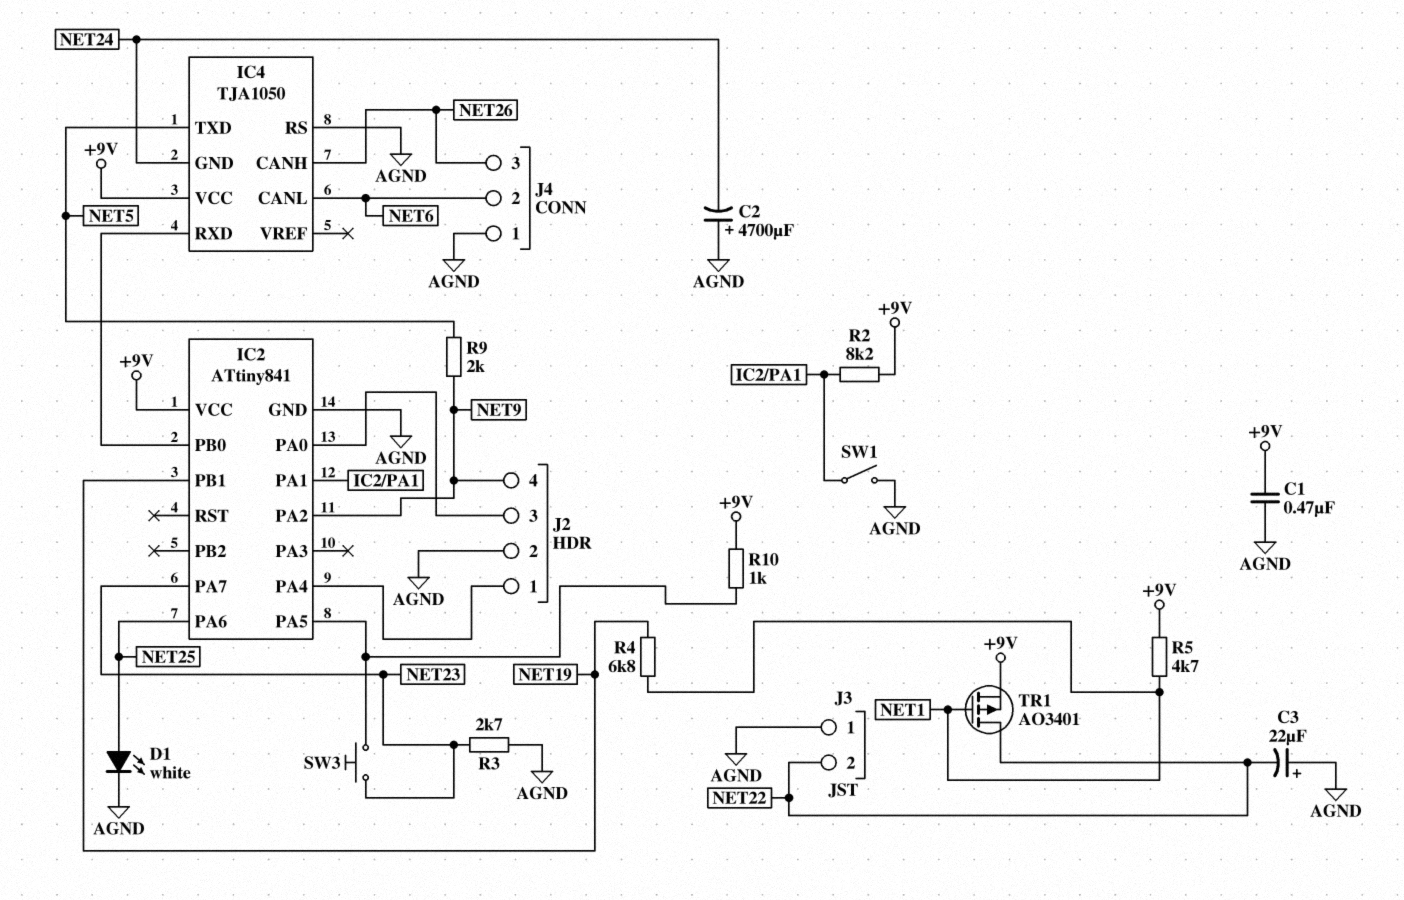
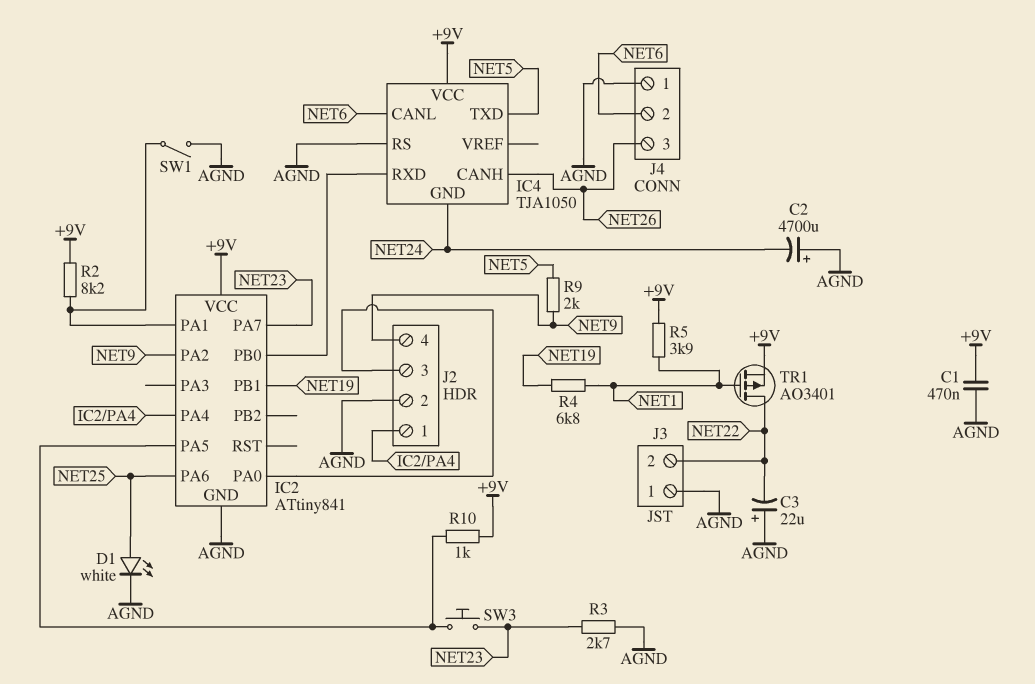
R5: 4.7k (+9V, NET1) -> 3.9k (+9V, NET1)

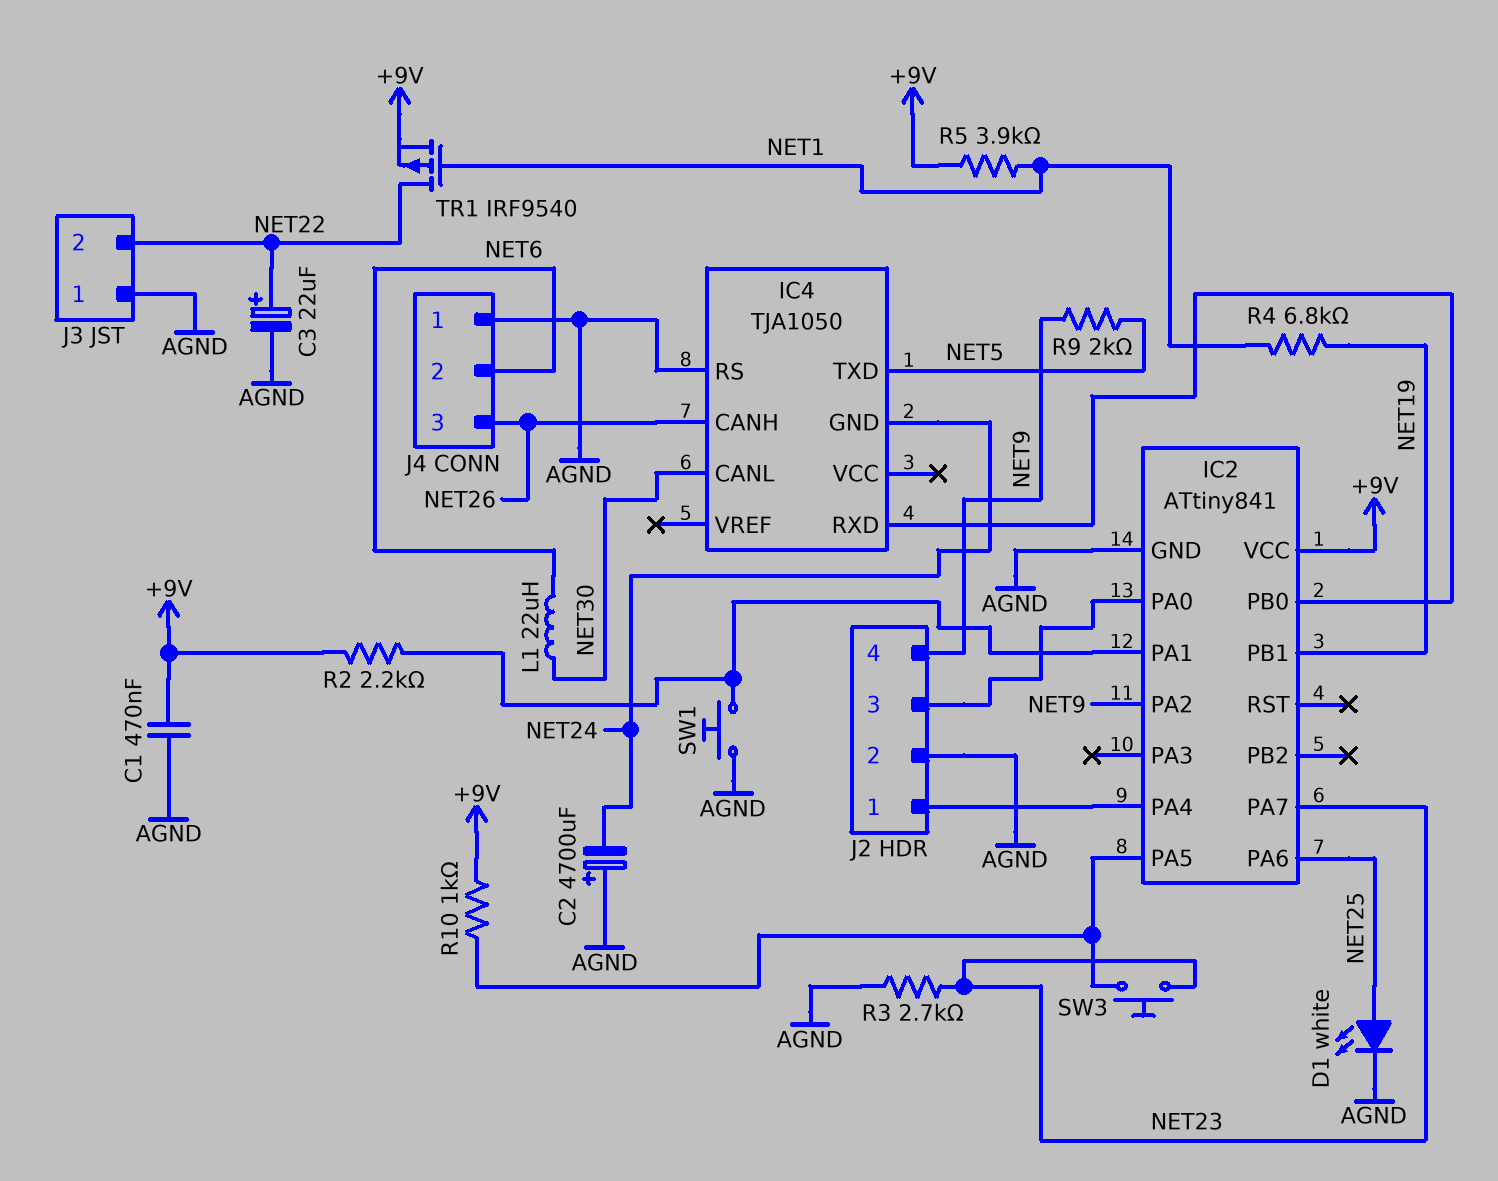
C3: 22uF (plus AGND, minus NET22) -> 22uF (plus NET22, minus AGND)
IC4 pin CANL: NET6 -> NET30
IC4 pin VCC: +9V -> none
L1: none -> 22uH (NET6, NET30)
R2: 8.2k (+9V, IC2/PA1) -> 2.2k (+9V, IC2/PA1)
SW1: switch (AGND, IC2/PA1) -> button (AGND, IC2/PA1)
TR1: PMOS AO3401 (G NET1, D NET22, S +9V) -> PMOS IRF9540 (G NET1, D NET22, S +9V)

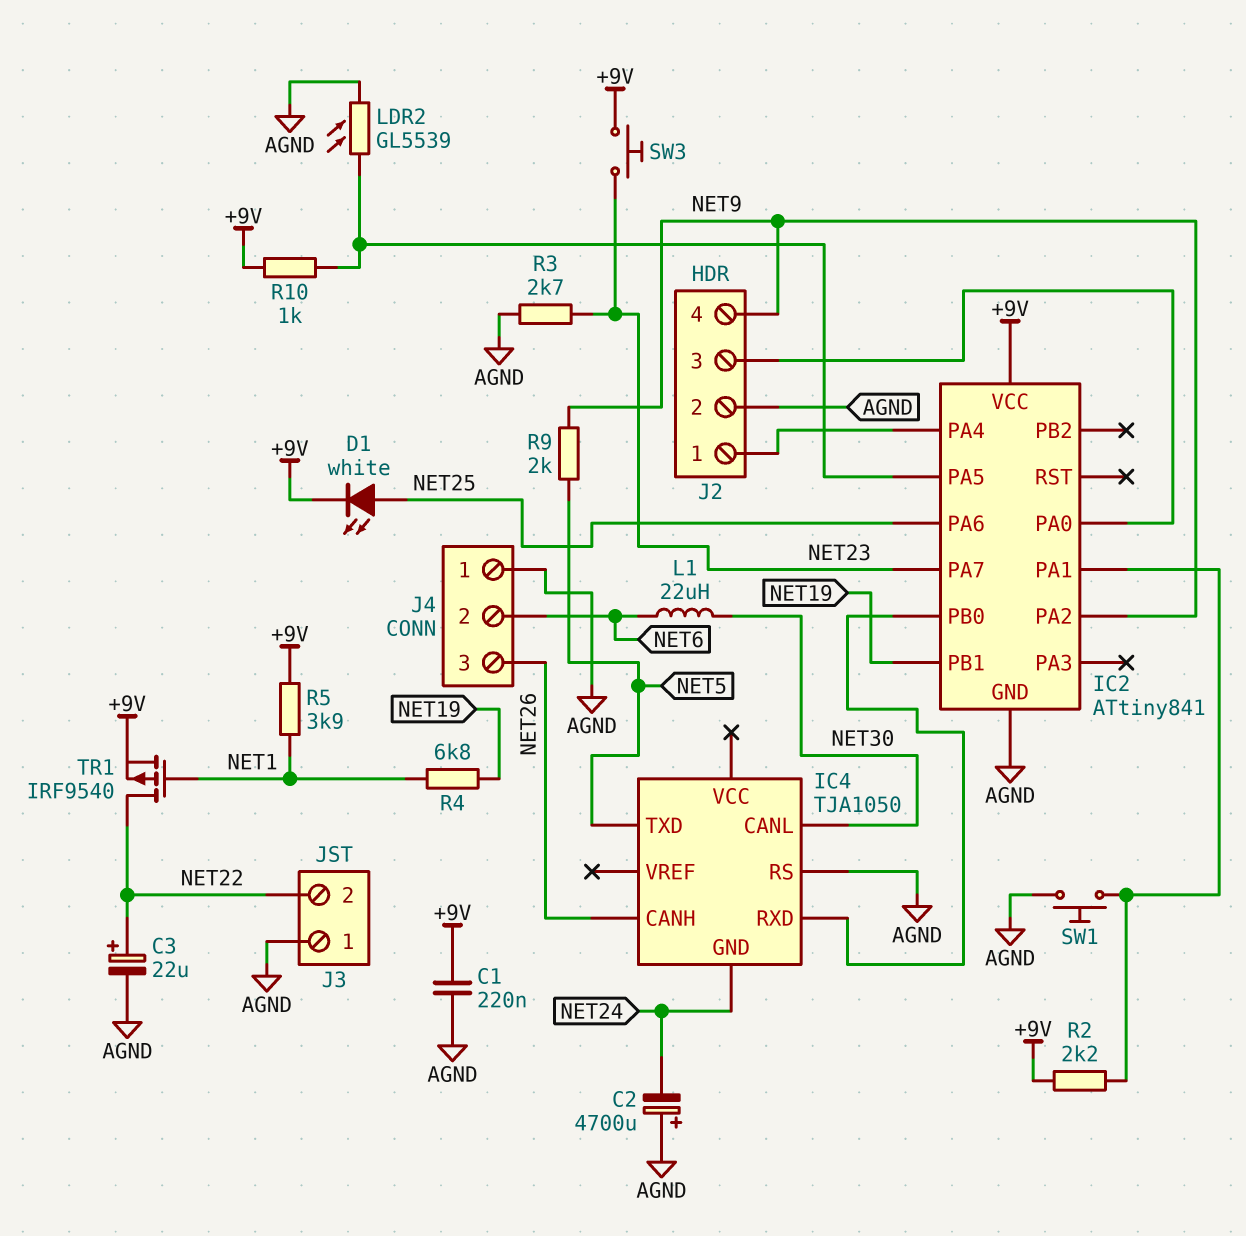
C1: 470nF (+9V, AGND) -> 220nF (+9V, AGND)
D1: LED white (A NET25, K AGND) -> LED white (A NET25, K +9V)
LDR2: none -> GL5539 (AGND, IC2/PA5)
SW3: button (IC2/PA5, NET23) -> button (+9V, NET23)

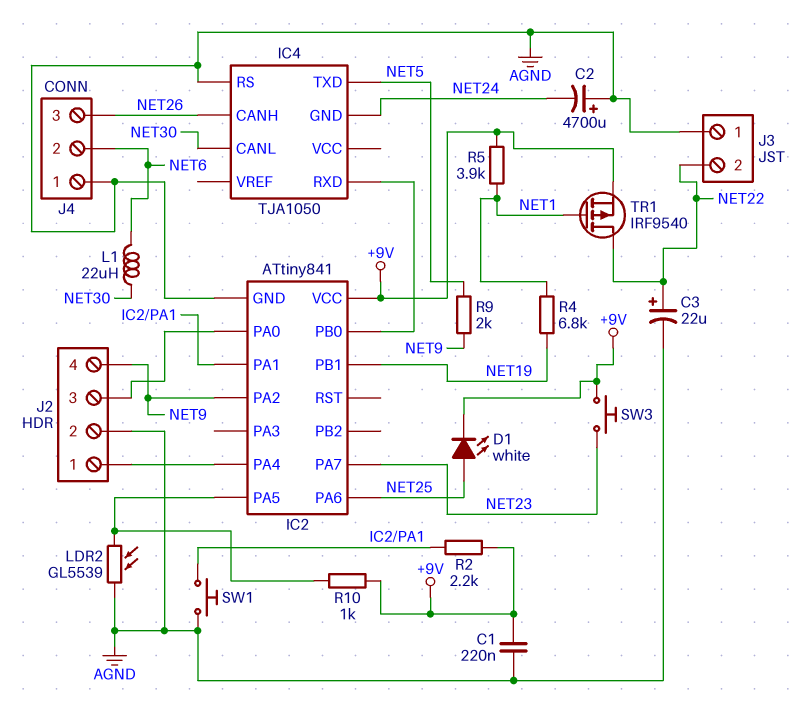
R3: 2.7k (AGND, NET23) -> none

